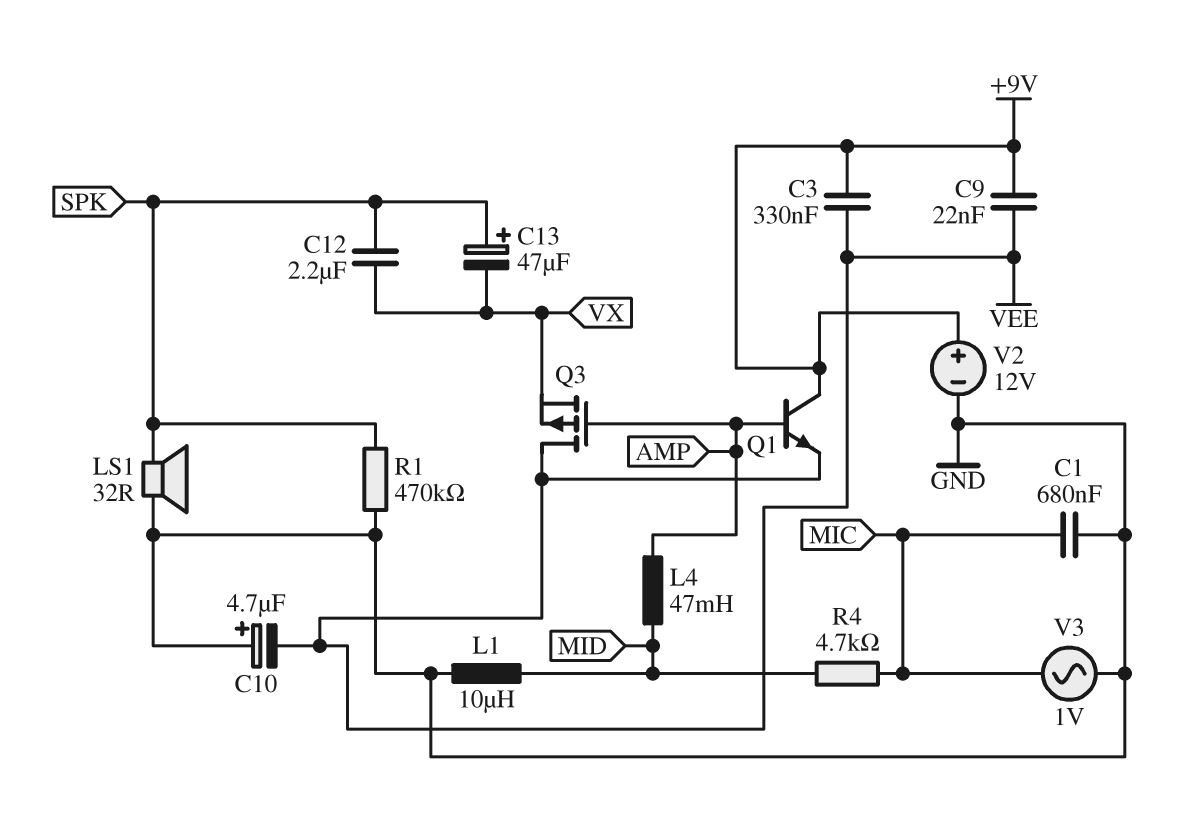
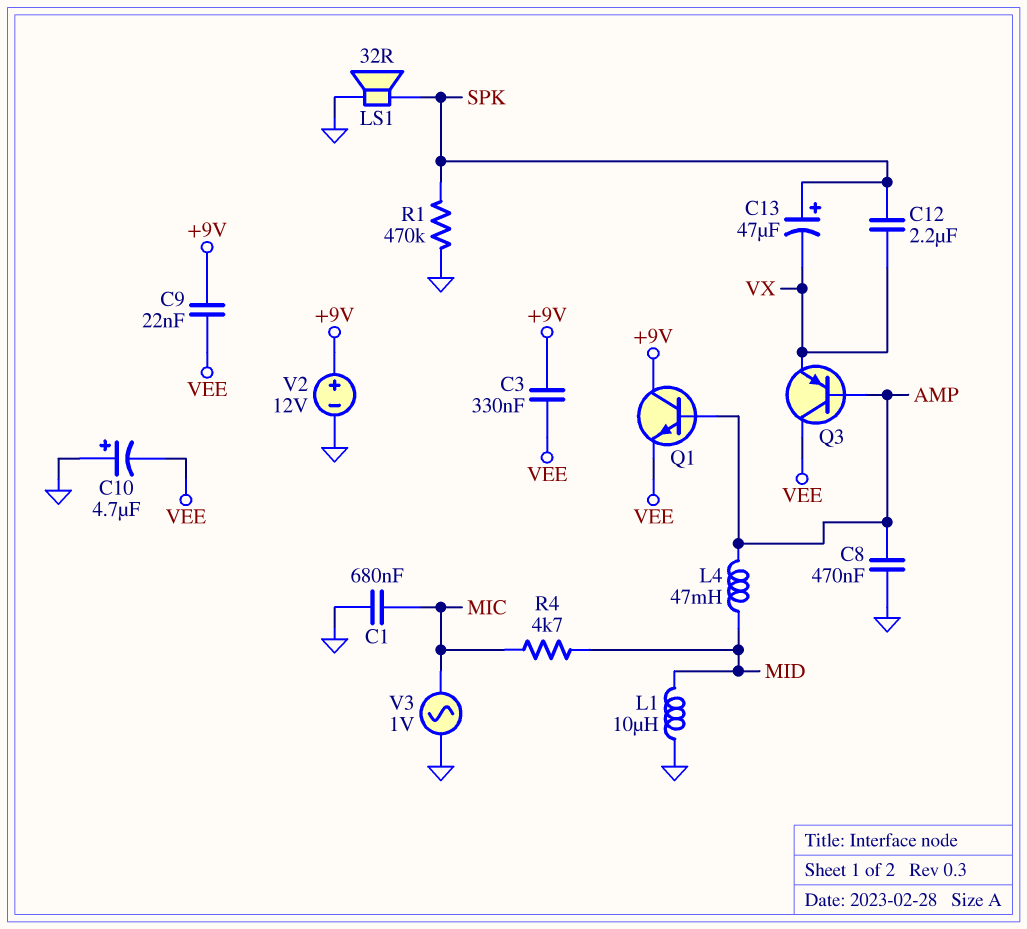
C8: none -> 470nF (AMP, GND)
Q3: PMOS (G AMP, D VEE, S VX) -> PNP (B AMP, C VEE, E VX)

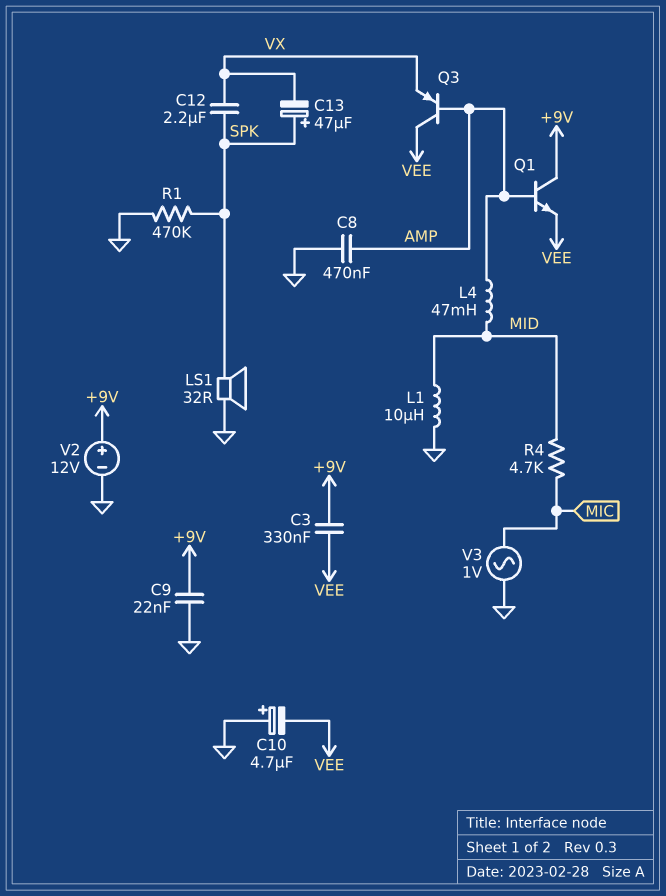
C1: 680nF (GND, MIC) -> none
C9: 22nF (+9V, VEE) -> 22nF (+9V, GND)

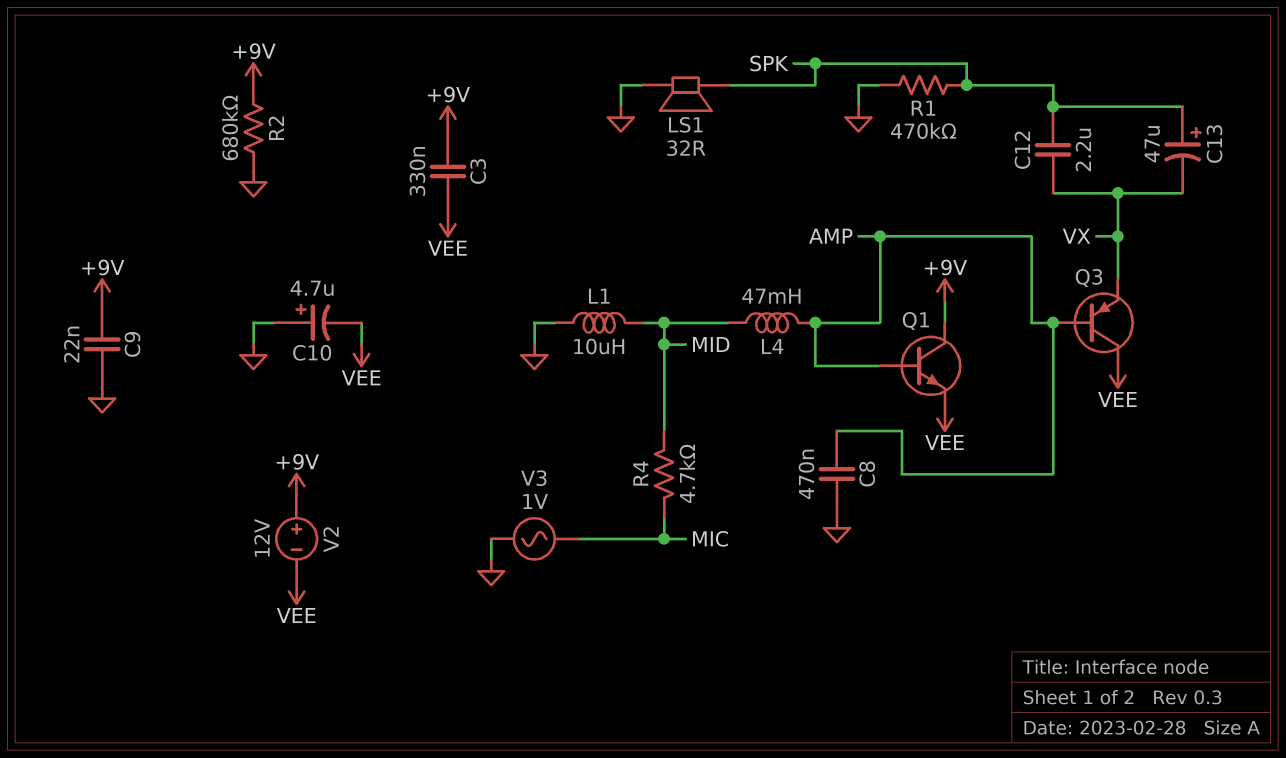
R2: none -> 680k (+9V, GND)
V2: 12V (plus +9V, minus GND) -> 12V (plus +9V, minus VEE)

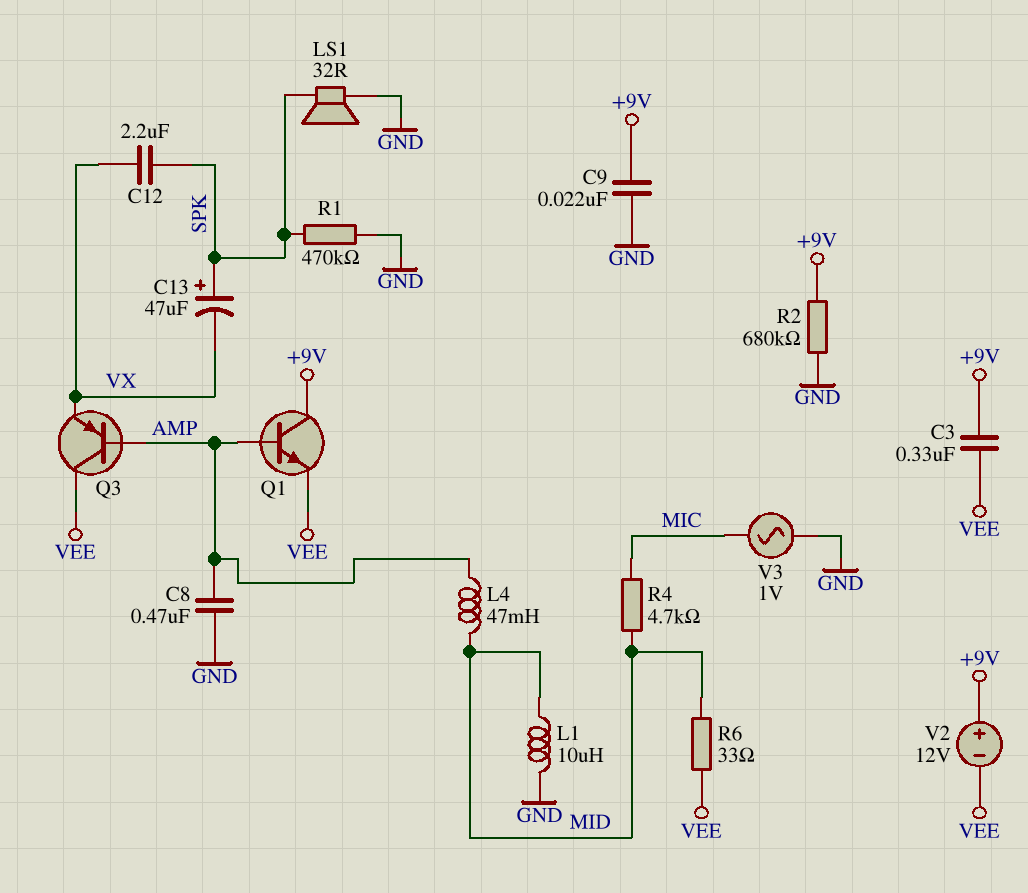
C10: 4.7uF (plus GND, minus VEE) -> none
R6: none -> 33 (MID, VEE)

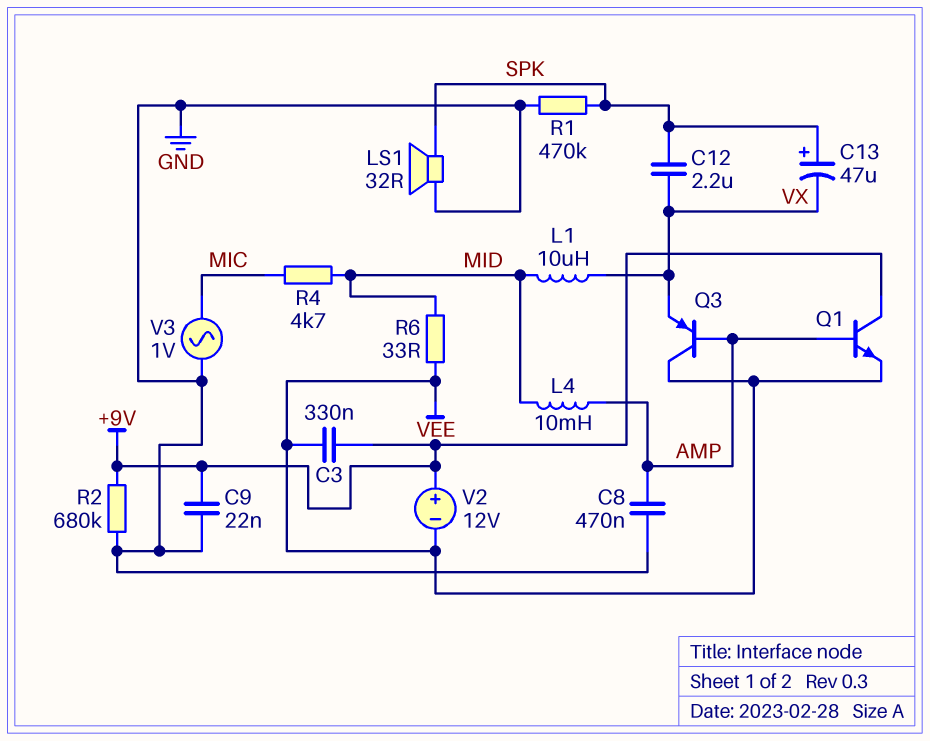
L1: 10uH (GND, MID) -> 10uH (MID, VX)
L4: 47mH (AMP, MID) -> 10mH (AMP, MID)

